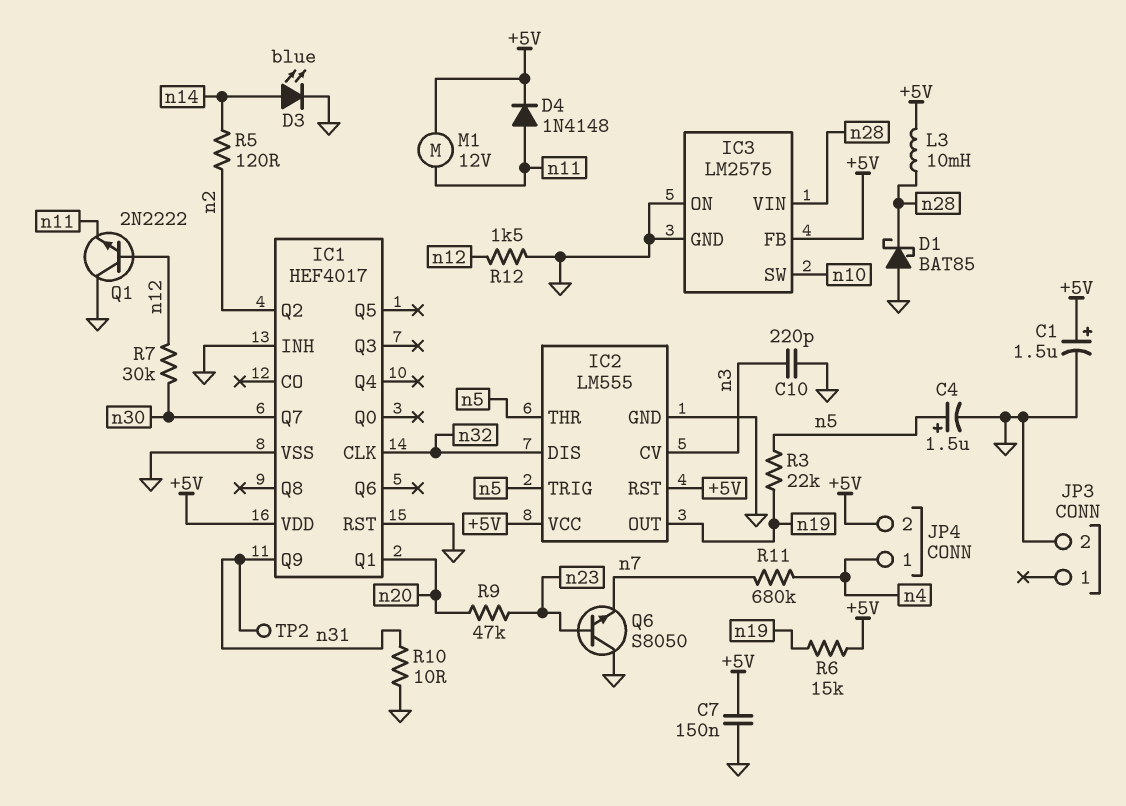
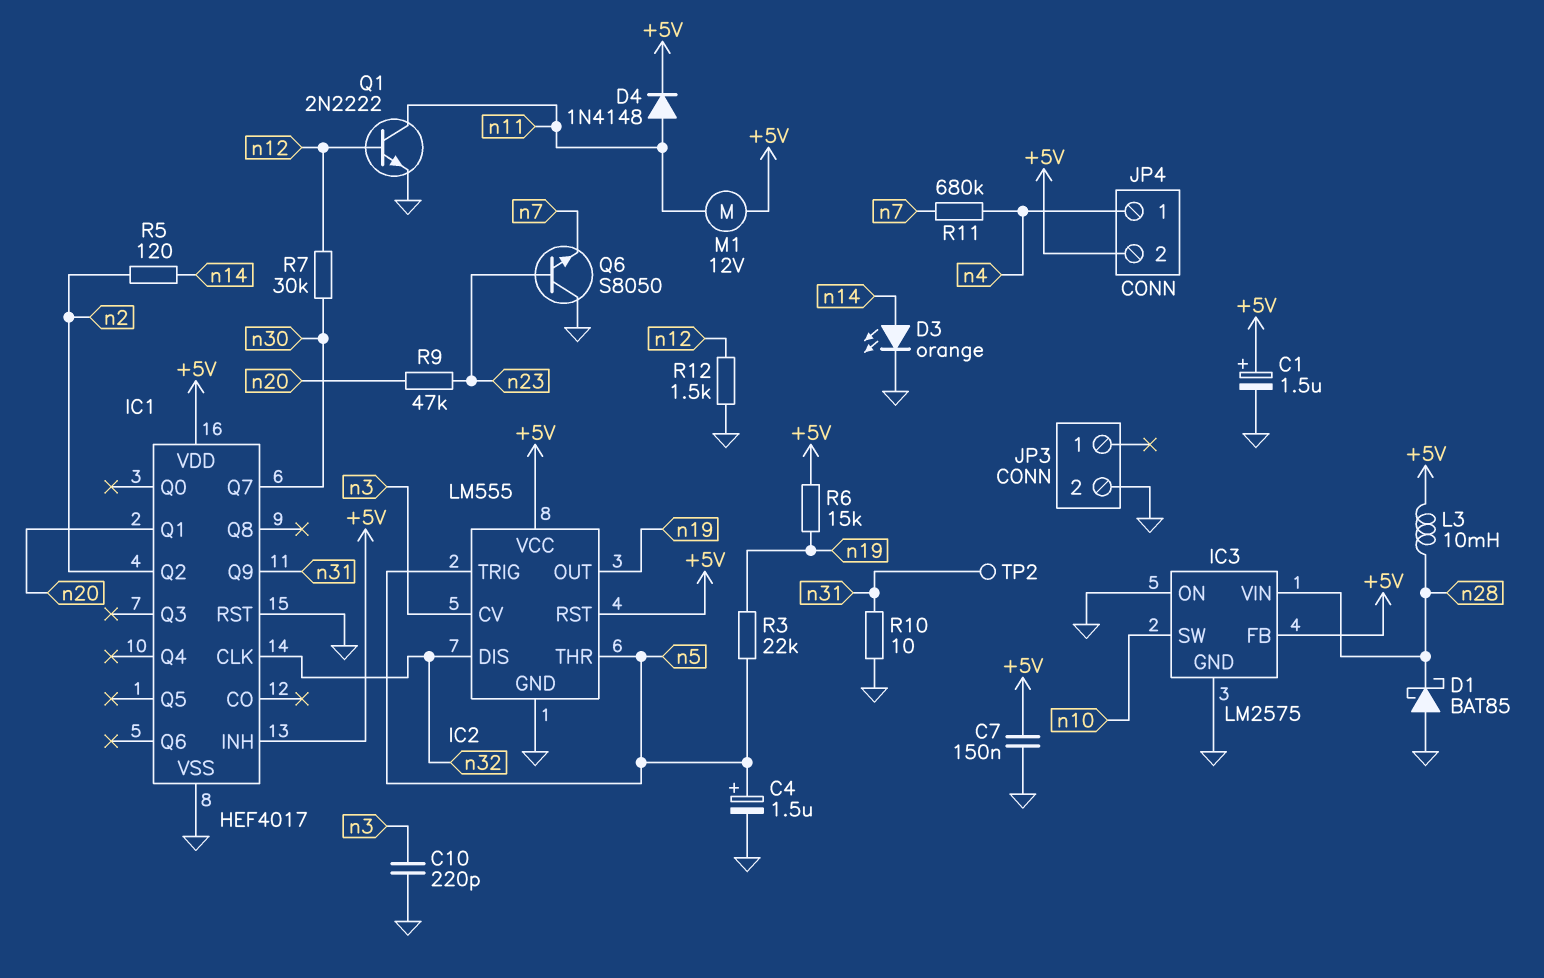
D3: LED blue (A n14, K GND) -> LED orange (A n14, K GND)
IC1 pin INH: GND -> +5V
Q1: NPN 2N2222 (B n12, C GND, E n11) -> NPN 2N2222 (B n12, C n11, E GND)

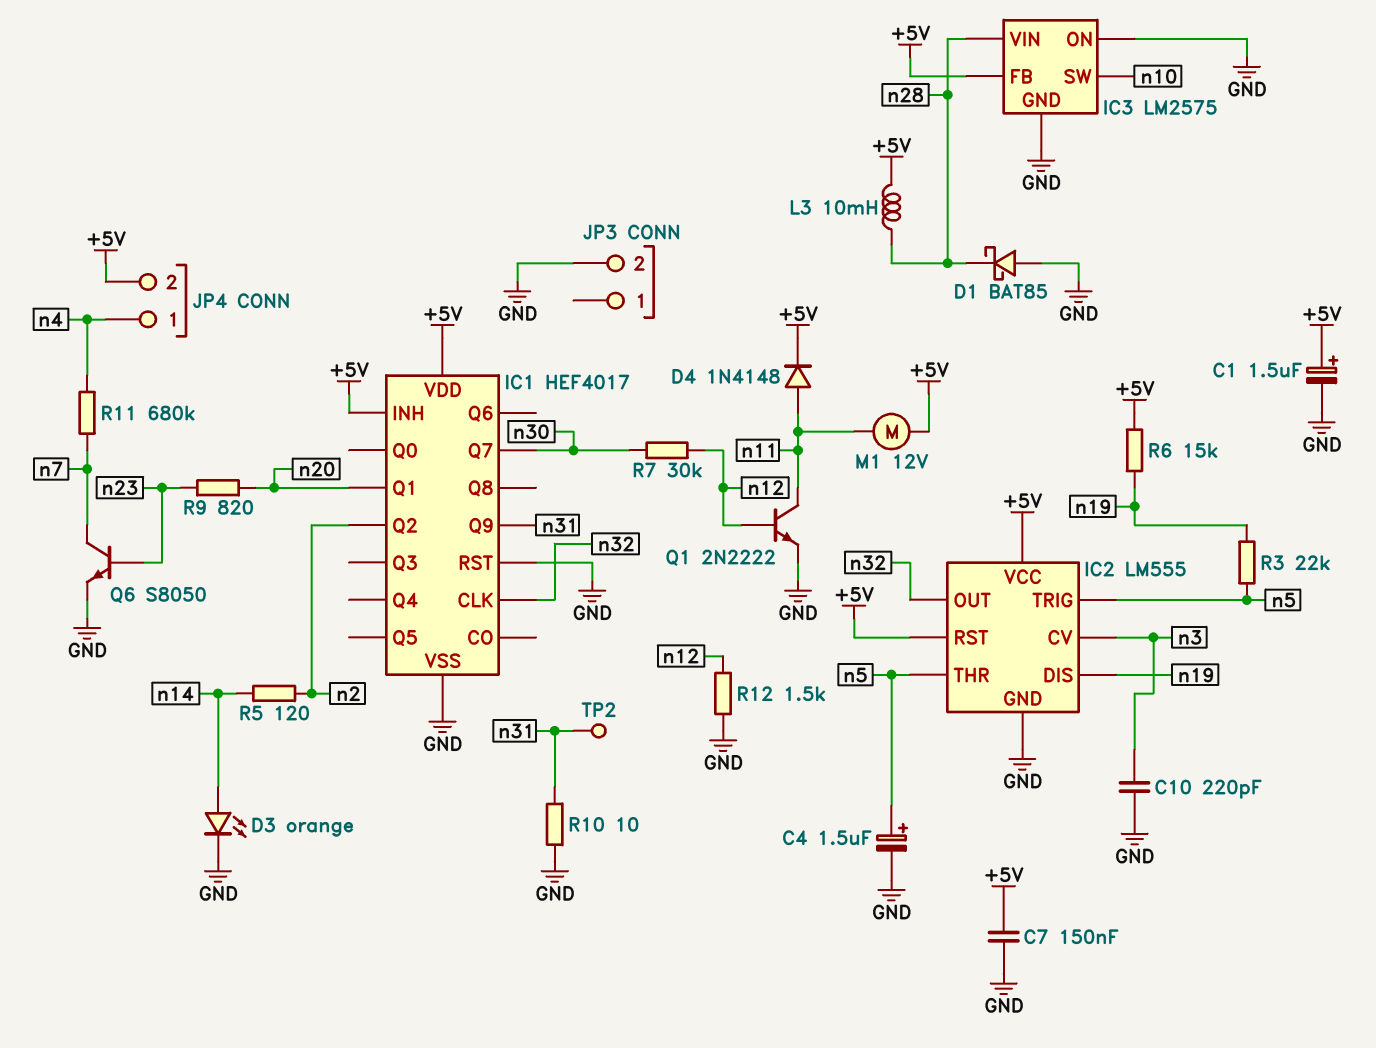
IC2 pin DIS: n32 -> n19
IC2 pin OUT: n19 -> n32
Q6: NPN S8050 (B n23, C GND, E n7) -> NPN S8050 (B n23, C n7, E GND)
R9: 47k (n20, n23) -> 820 (n20, n23)

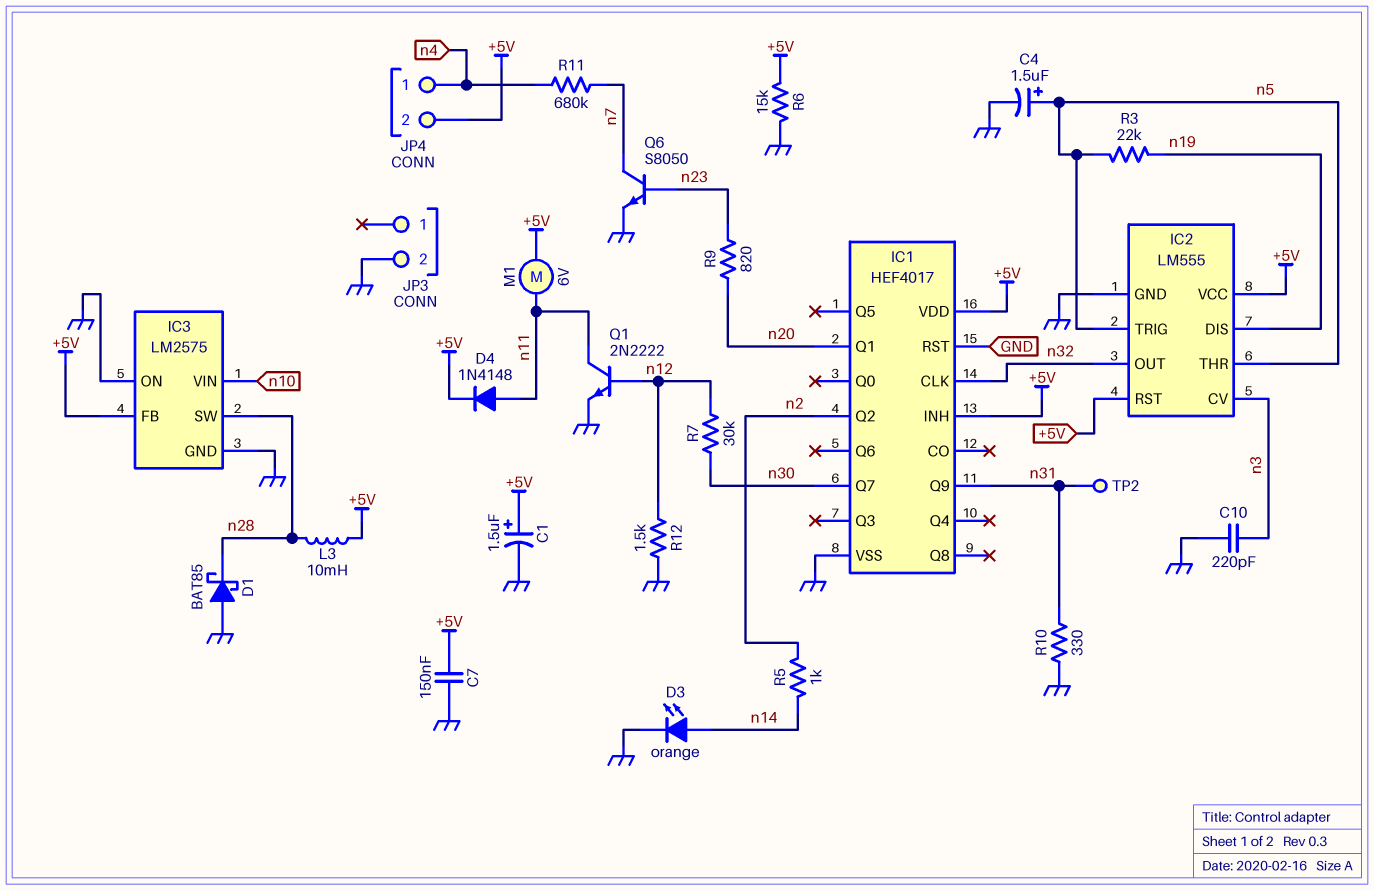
IC3 pin SW: n10 -> n28
IC3 pin VIN: n28 -> n10
M1: motor 12V (+5V, n11) -> motor 6V (+5V, n11)
R5: 120 (n2, n14) -> 1k (n2, n14)
R6: 15k (+5V, n19) -> 15k (+5V, GND)
R10: 10 (GND, n31) -> 330 (GND, n31)

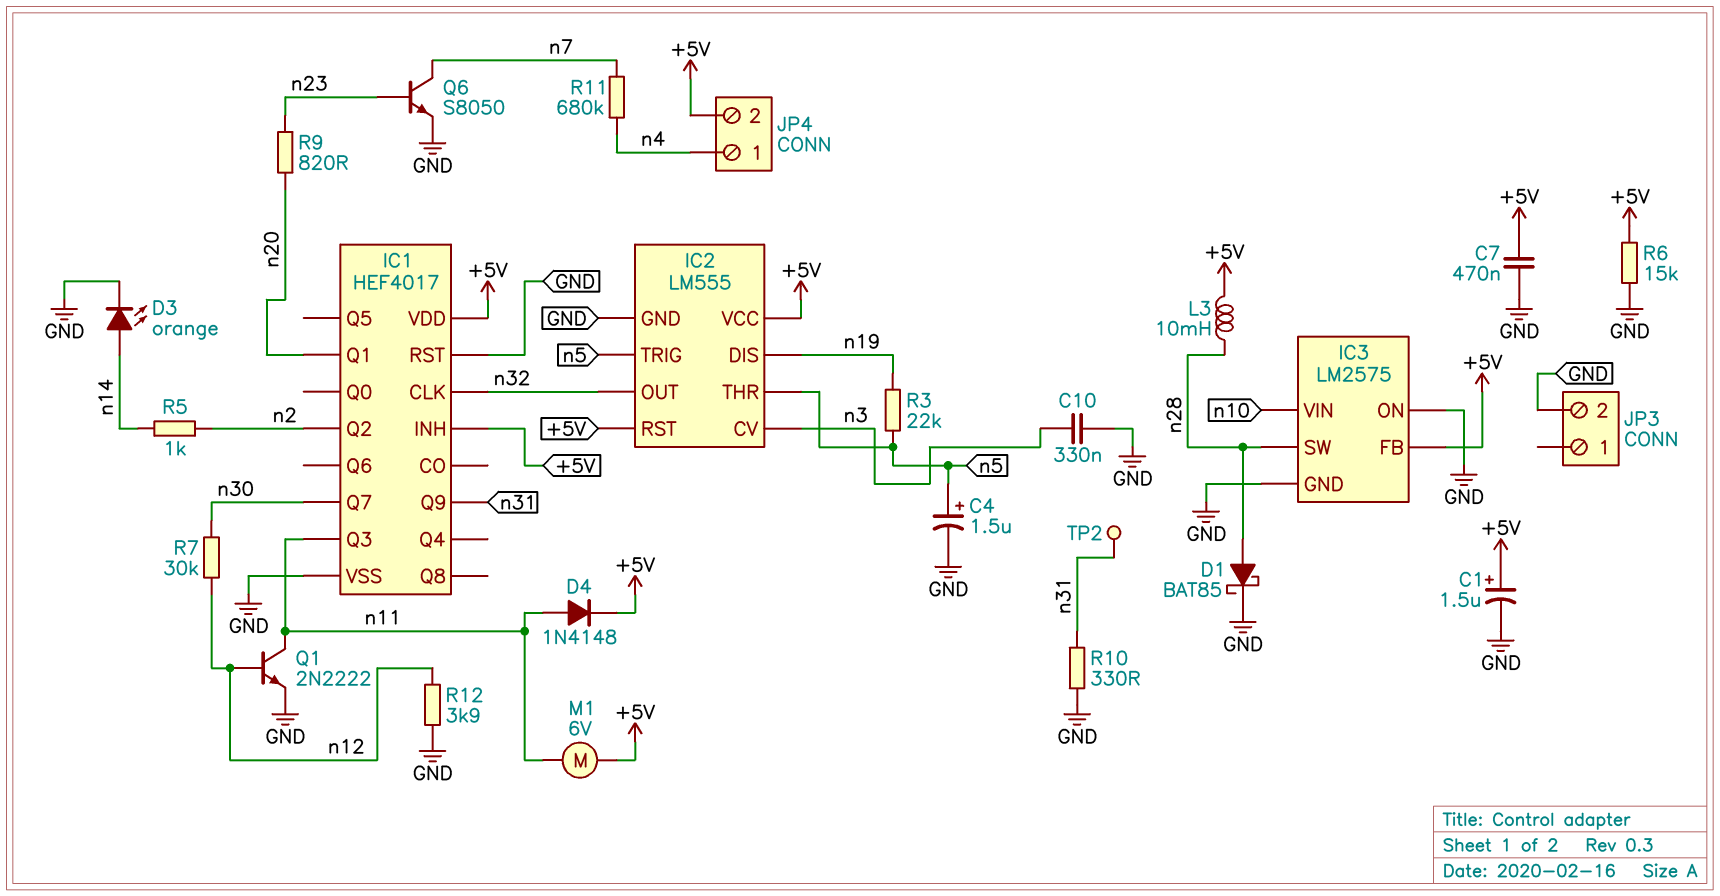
C7: 150nF (+5V, GND) -> 470nF (+5V, GND)
C10: 220pF (GND, n3) -> 330nF (GND, n3)
D1: schottky BAT85 (A GND, K n28) -> schottky BAT85 (A n28, K GND)
IC1 pin Q3: none -> n11
R12: 1.5k (GND, n12) -> 3.9k (GND, n12)

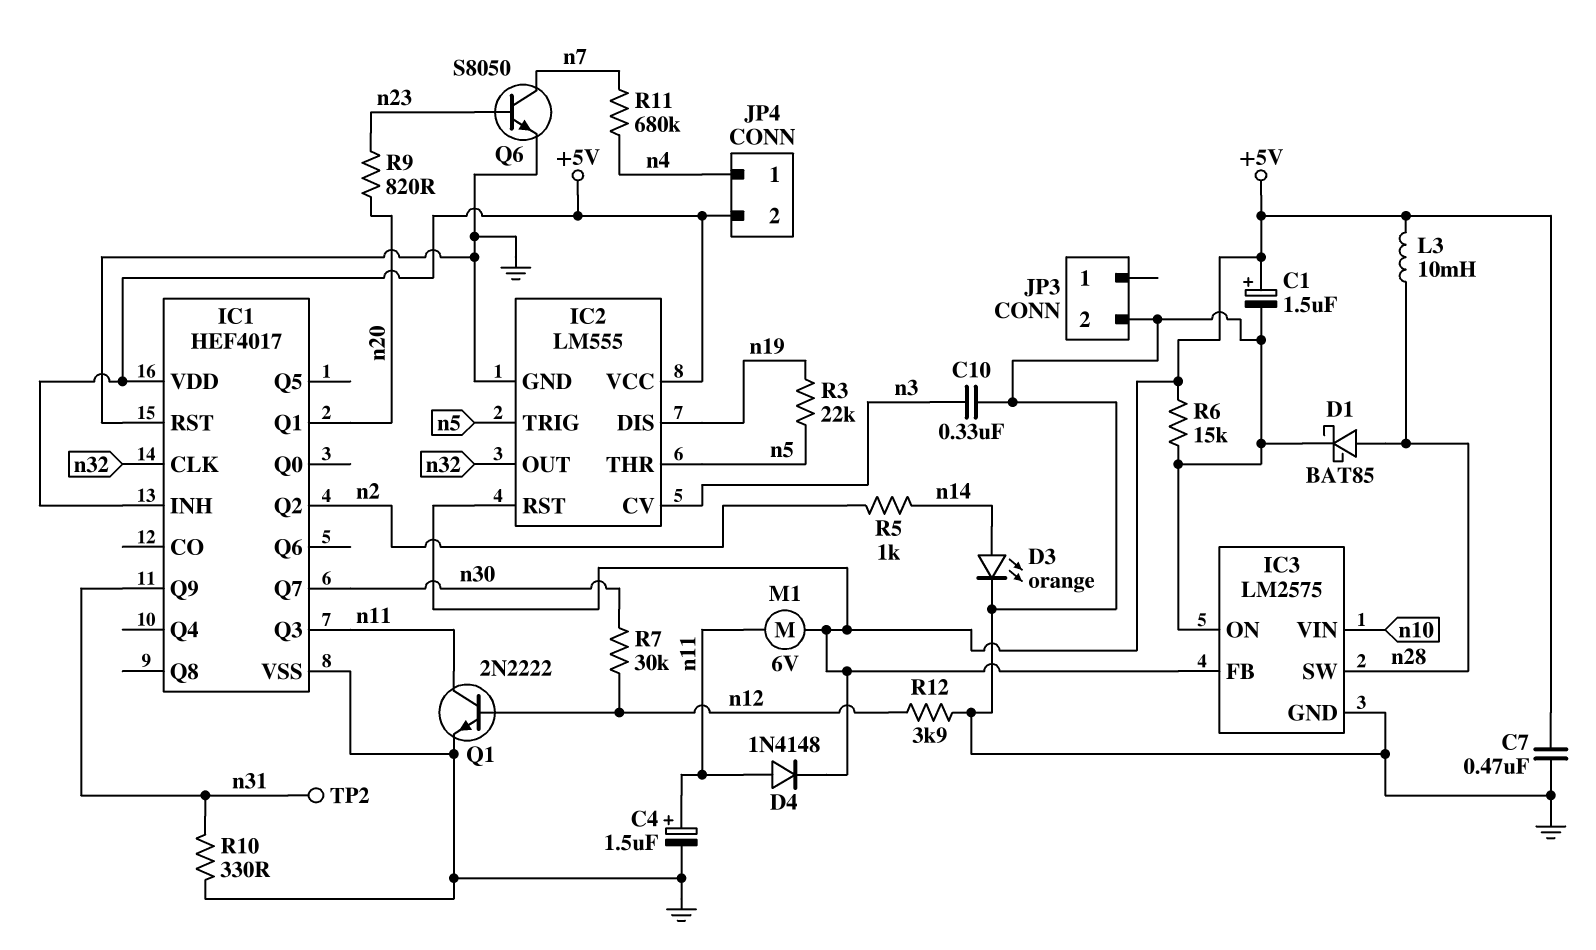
C4: 1.5uF (plus n5, minus GND) -> 1.5uF (plus n11, minus GND)

